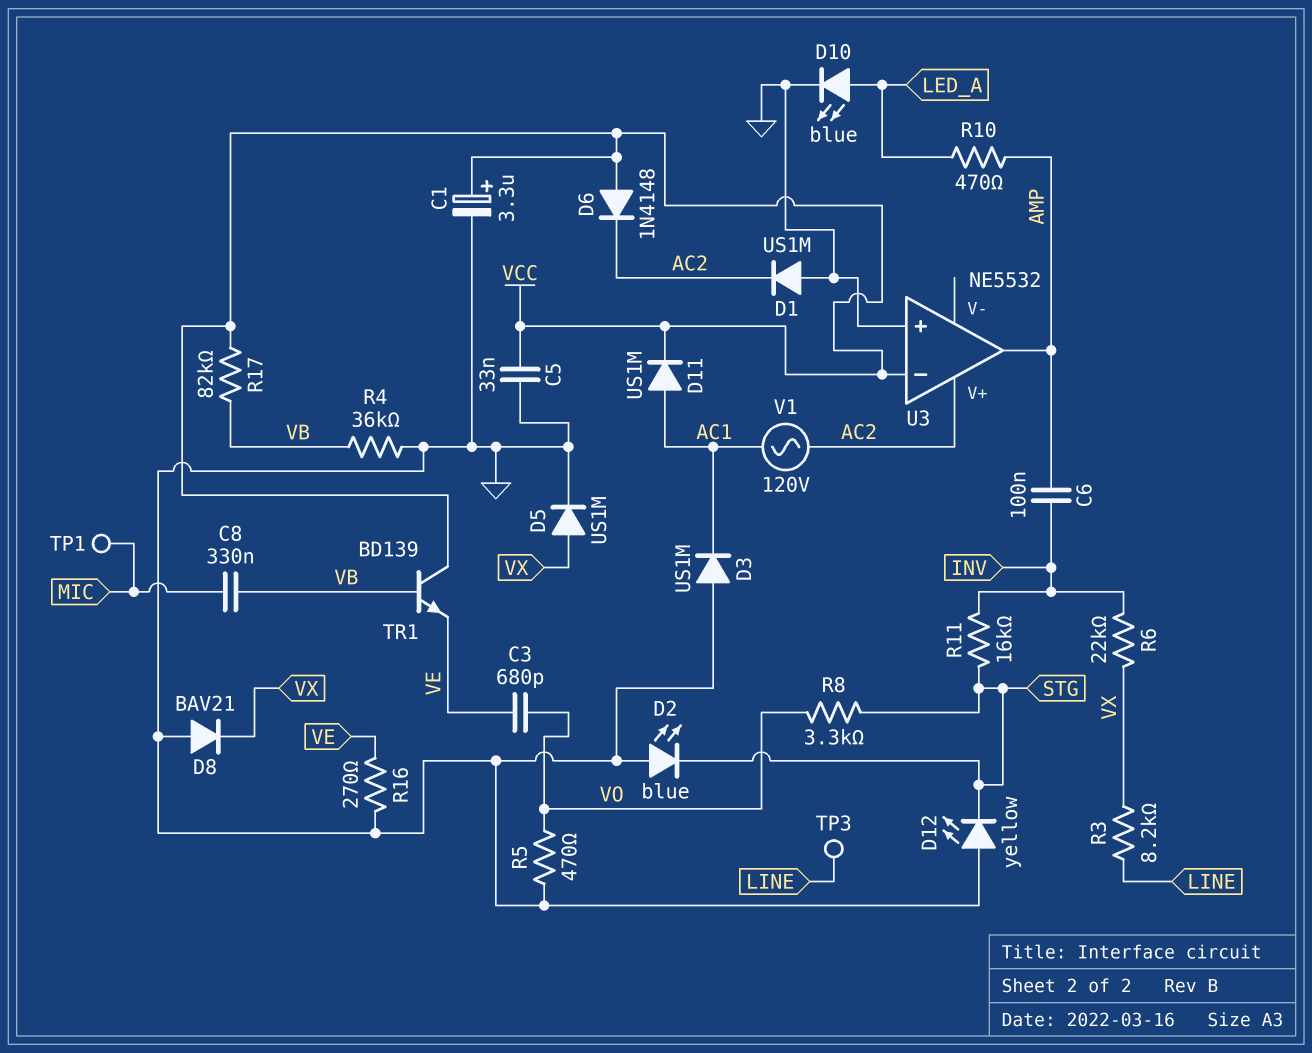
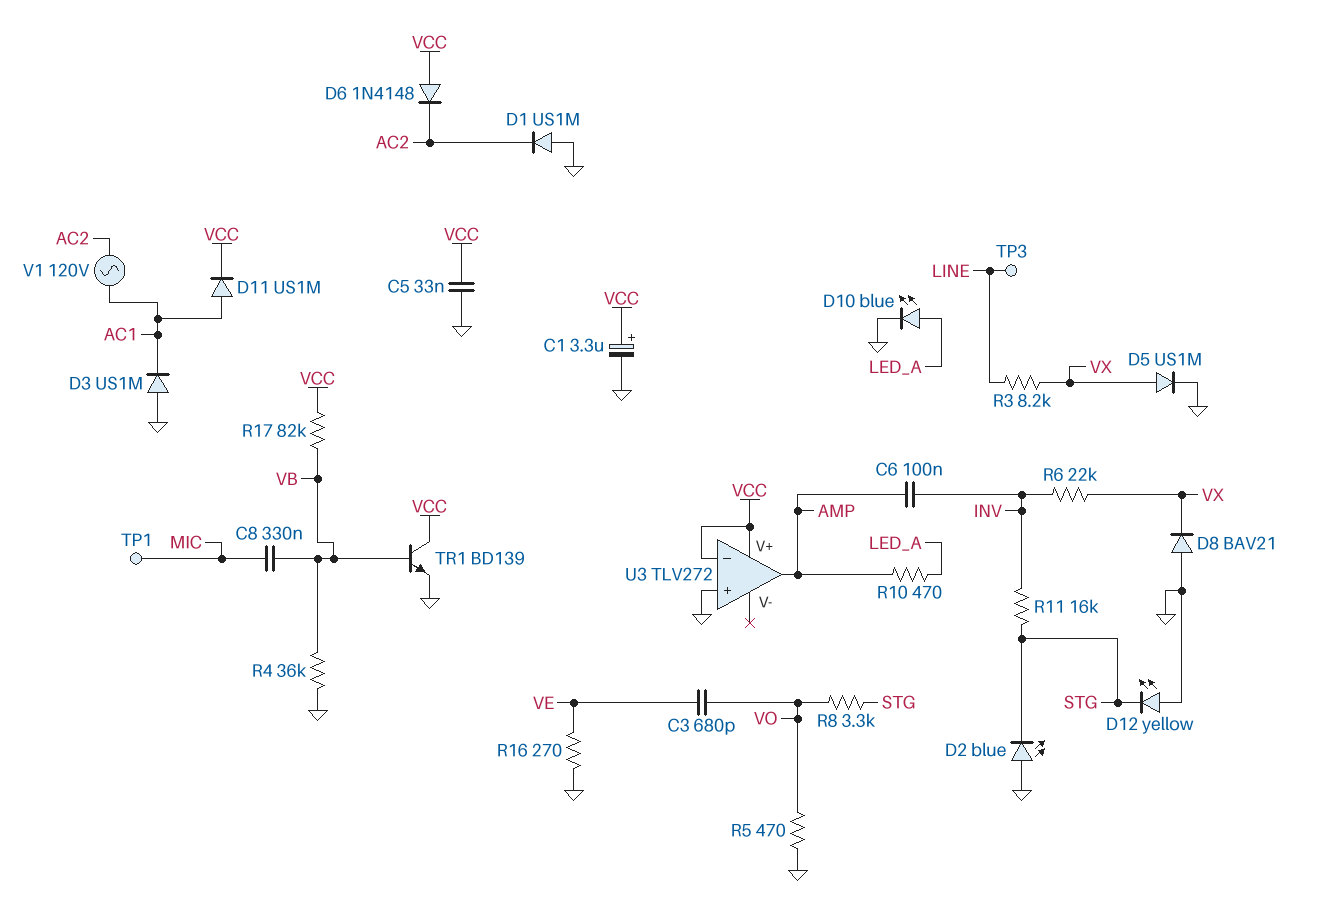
TR1: NPN BD139 (B VB, C VCC, E VE) -> NPN BD139 (B VB, C VCC, E GND)
U3: NE5532 -> TLV272
U3 pin V+: AC2 -> VCC

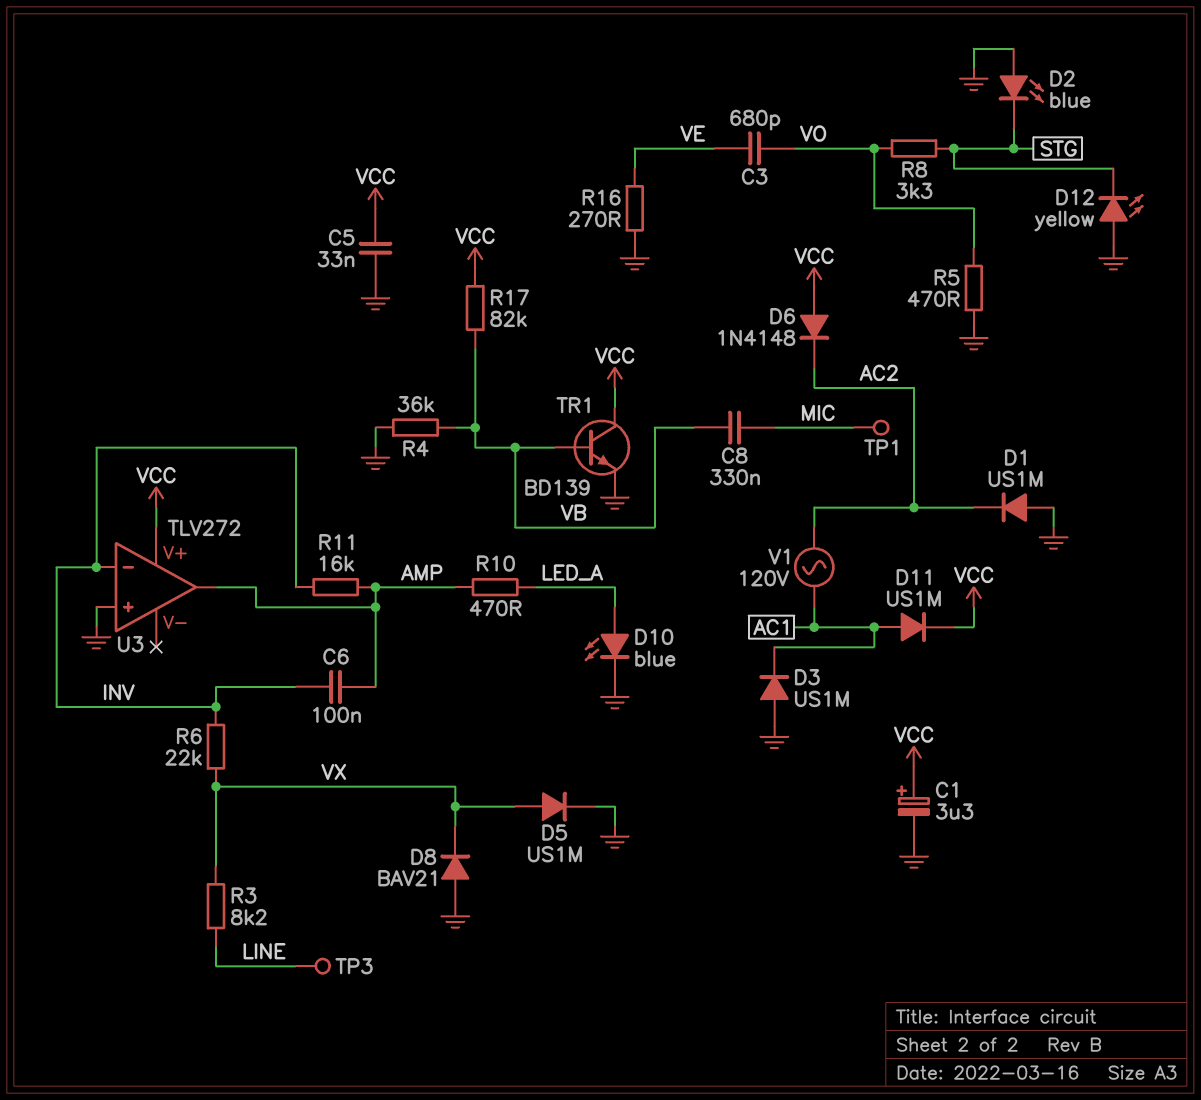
R11: 16k (INV, STG) -> 16k (AMP, INV)
U3 pin in-: VCC -> INV

